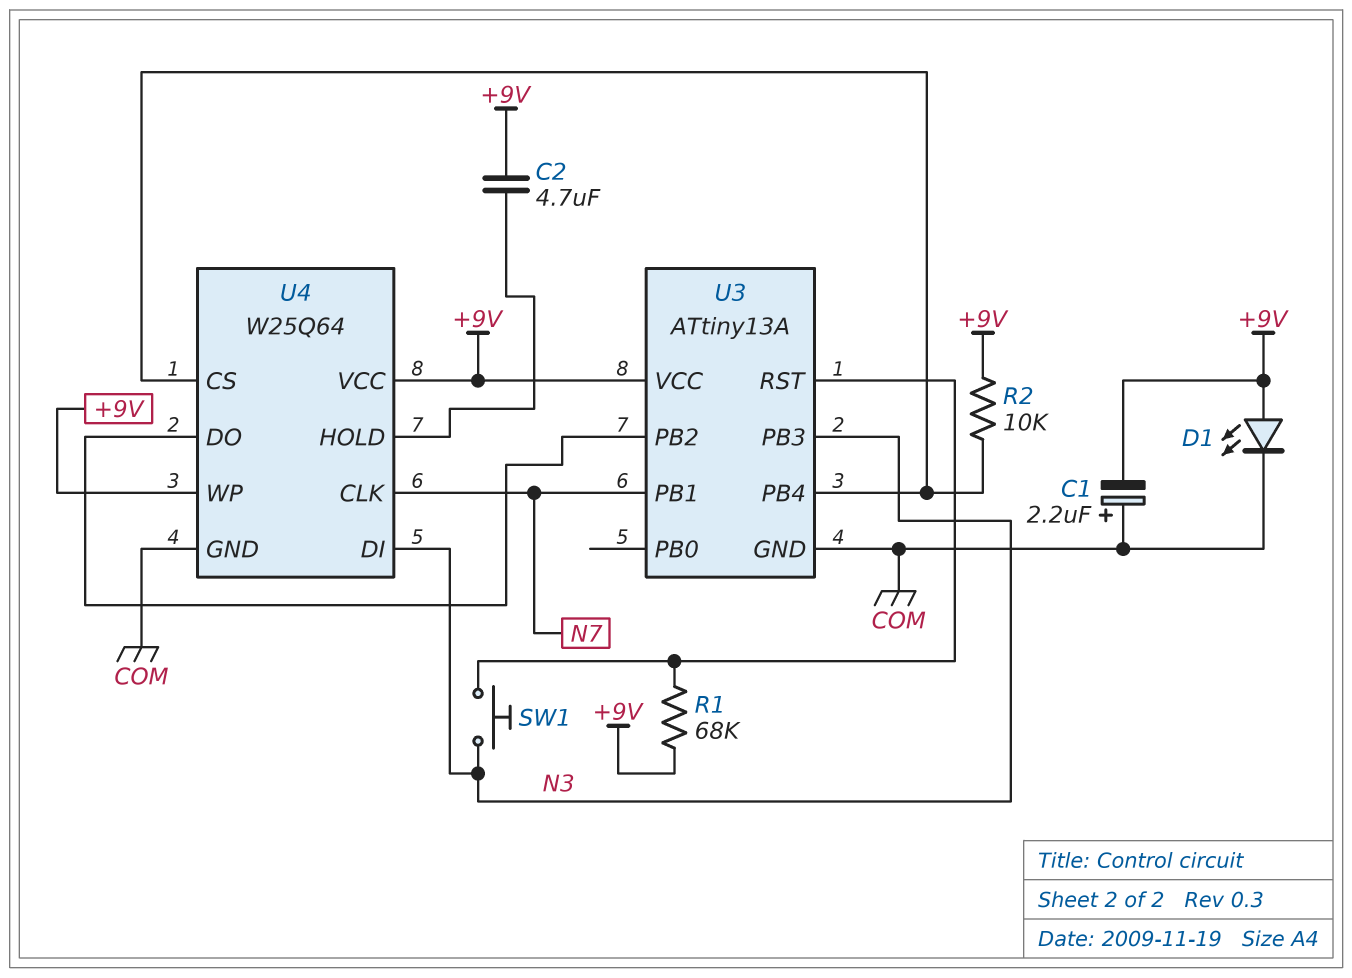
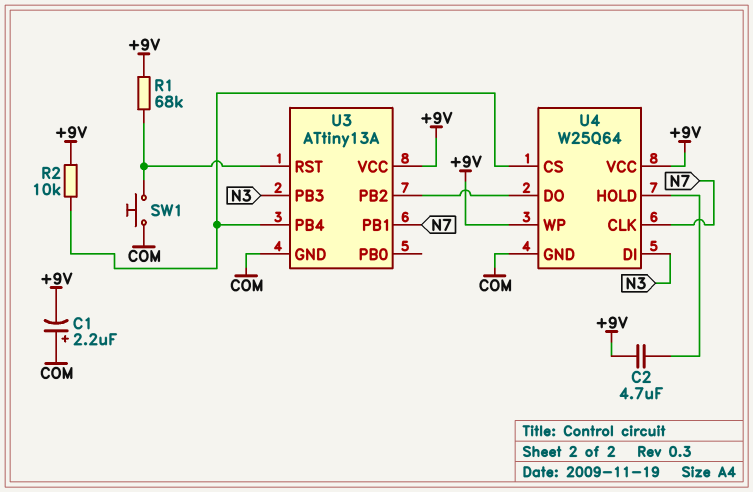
D1: LED (A +9V, K COM) -> none
SW1: button (N3, U3/RST) -> button (COM, U3/RST)

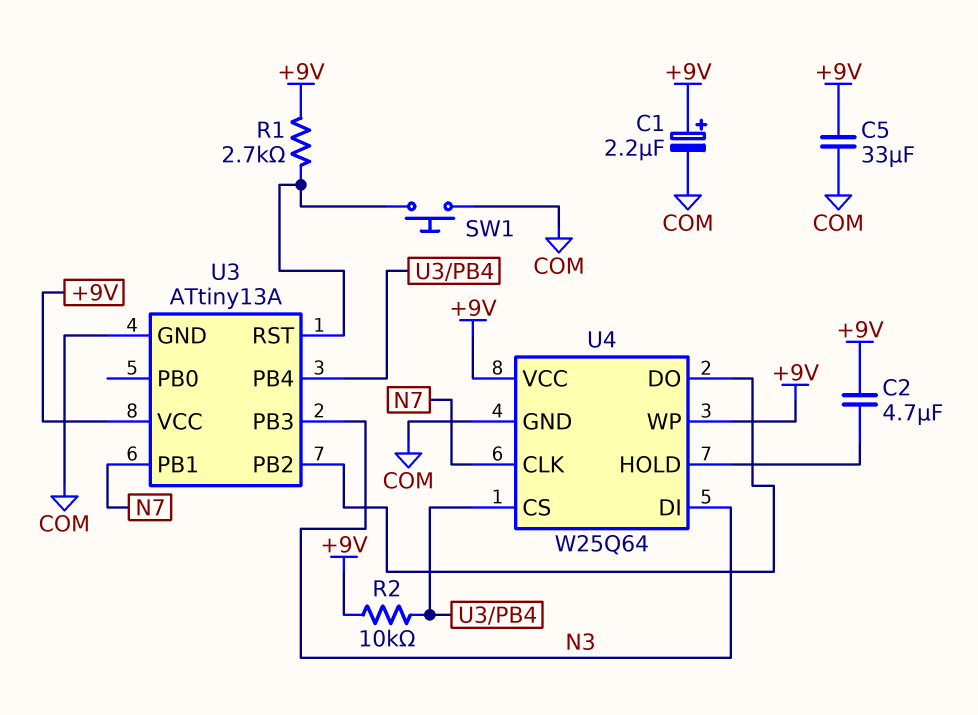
C1: 2.2uF (plus COM, minus +9V) -> 2.2uF (plus +9V, minus COM)
C5: none -> 33uF (+9V, COM)
R1: 68k (+9V, U3/RST) -> 2.7k (+9V, U3/RST)

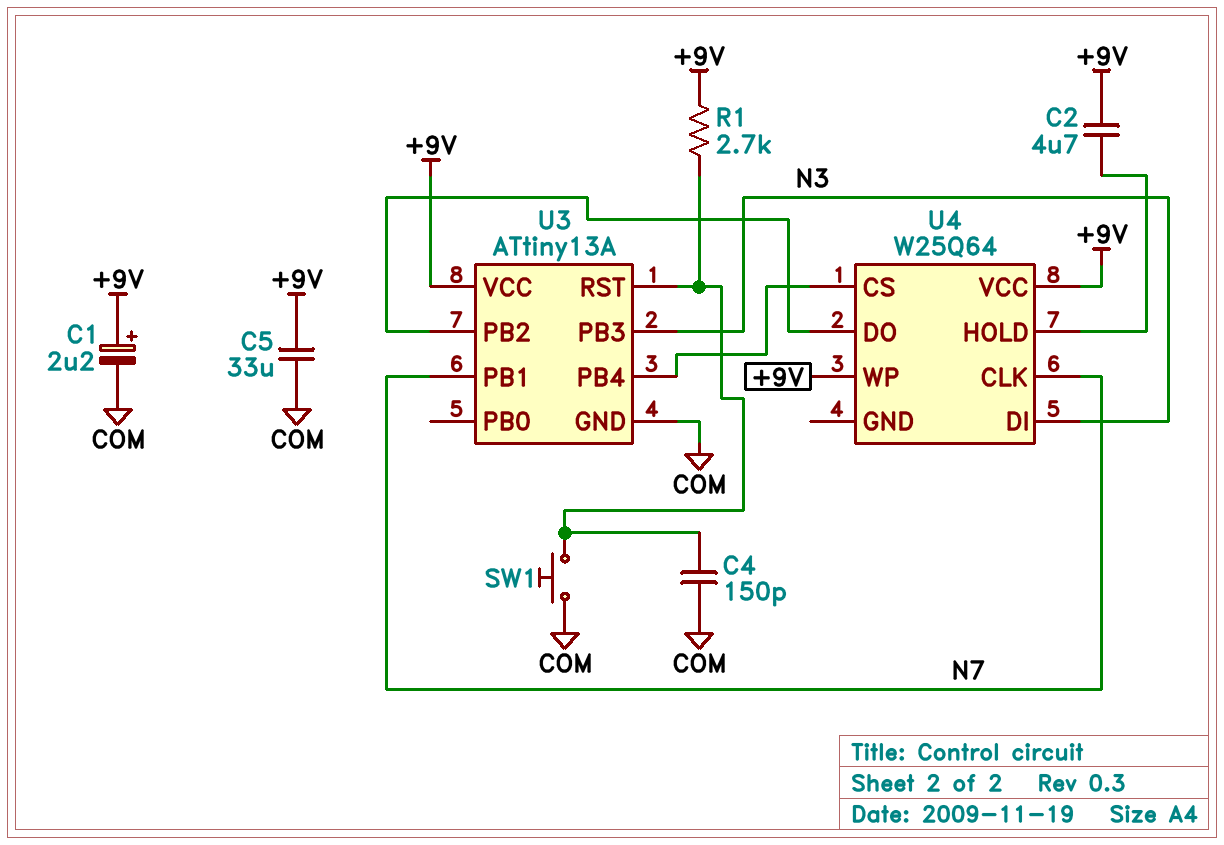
C4: none -> 150pF (COM, U3/RST)
R2: 10k (+9V, U3/PB4) -> none
U4 pin GND: COM -> none

